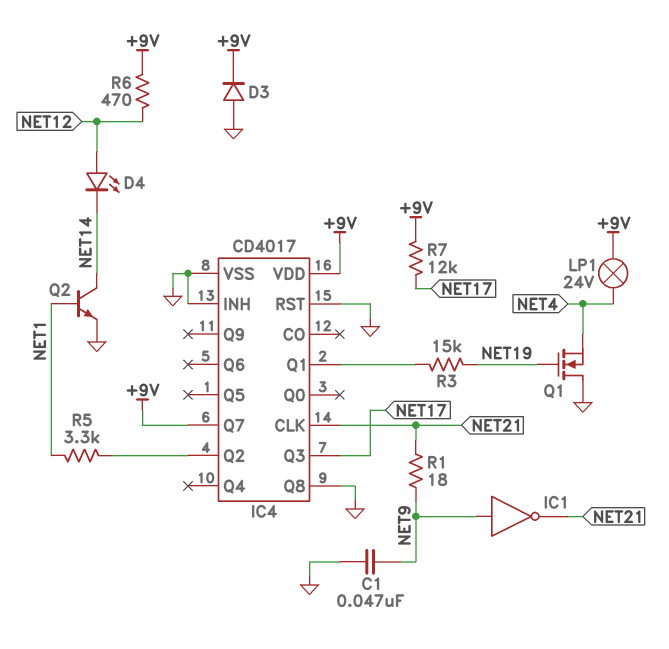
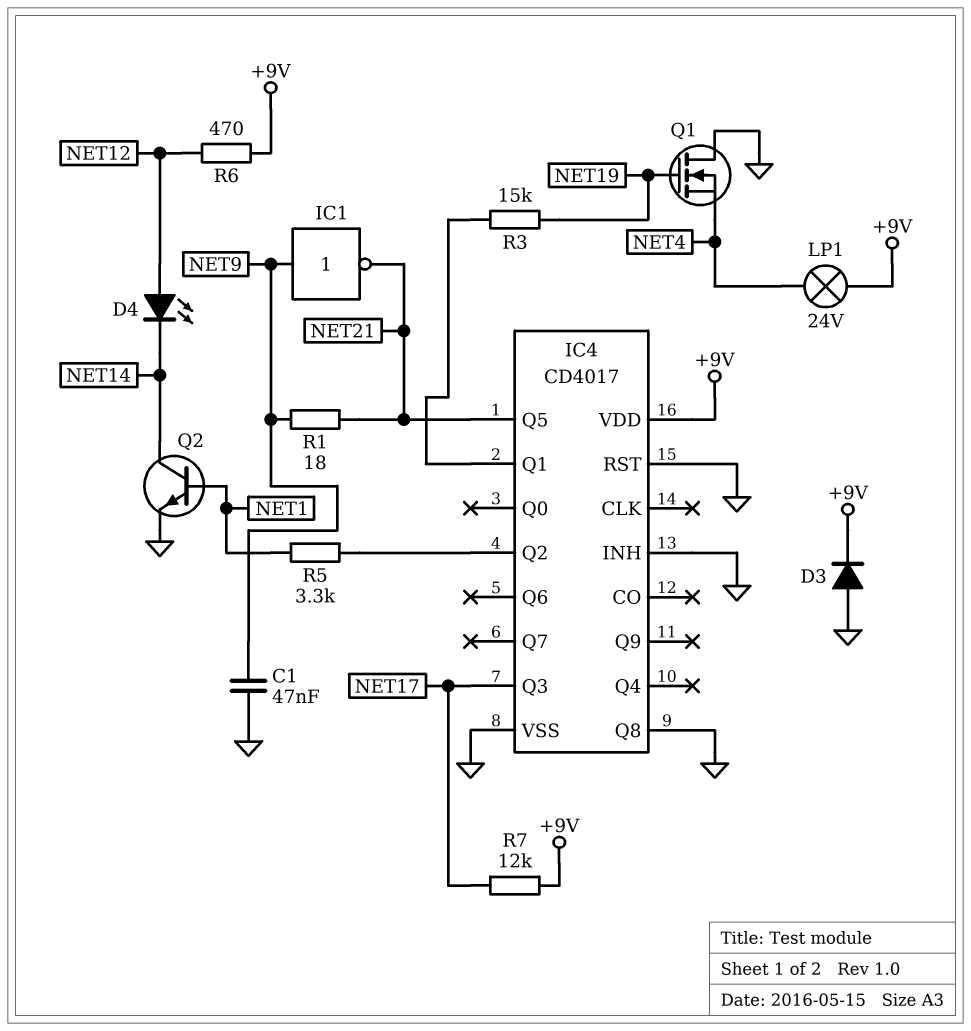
IC4 pin CLK: NET21 -> none
IC4 pin Q5: none -> NET21
IC4 pin Q7: +9V -> none

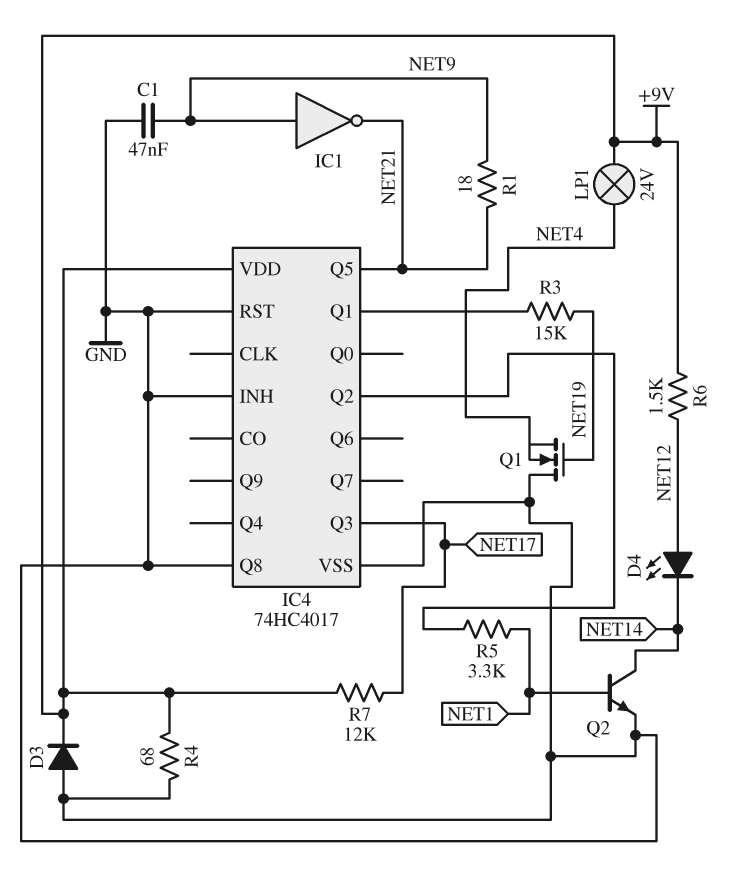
IC4: CD4017 -> 74HC4017
R4: none -> 68 (+9V, GND)
R6: 470 (+9V, NET12) -> 1.5k (+9V, NET12)

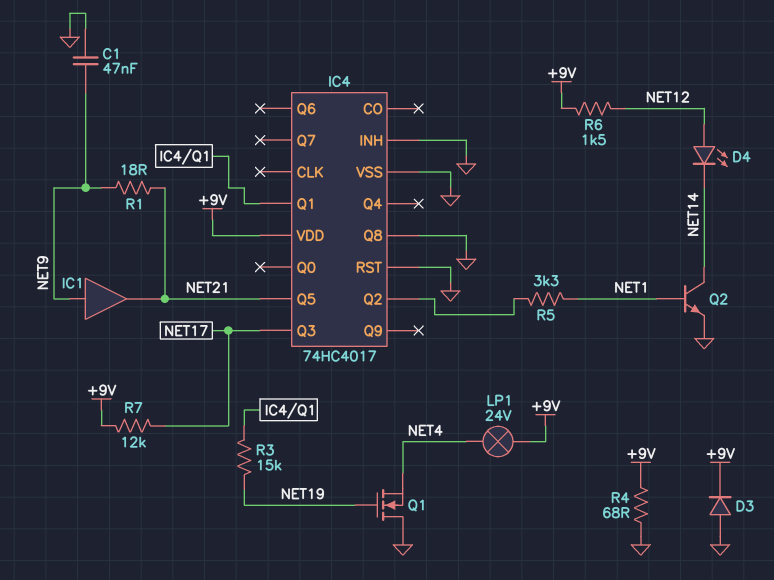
IC1: NOT (in NET9, out NET21) -> buffer (in NET9, out NET21)

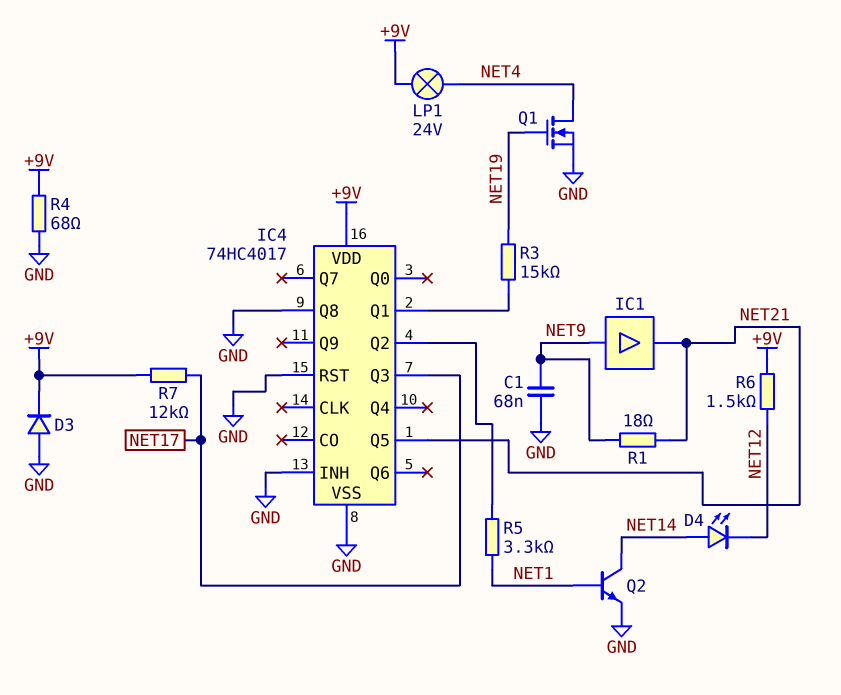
C1: 47nF (GND, NET9) -> 68nF (GND, NET9)
D4: LED (A NET12, K NET14) -> LED (A NET14, K NET12)
Q1: NMOS (G NET19, D GND, S NET4) -> NMOS (G NET19, D NET4, S GND)

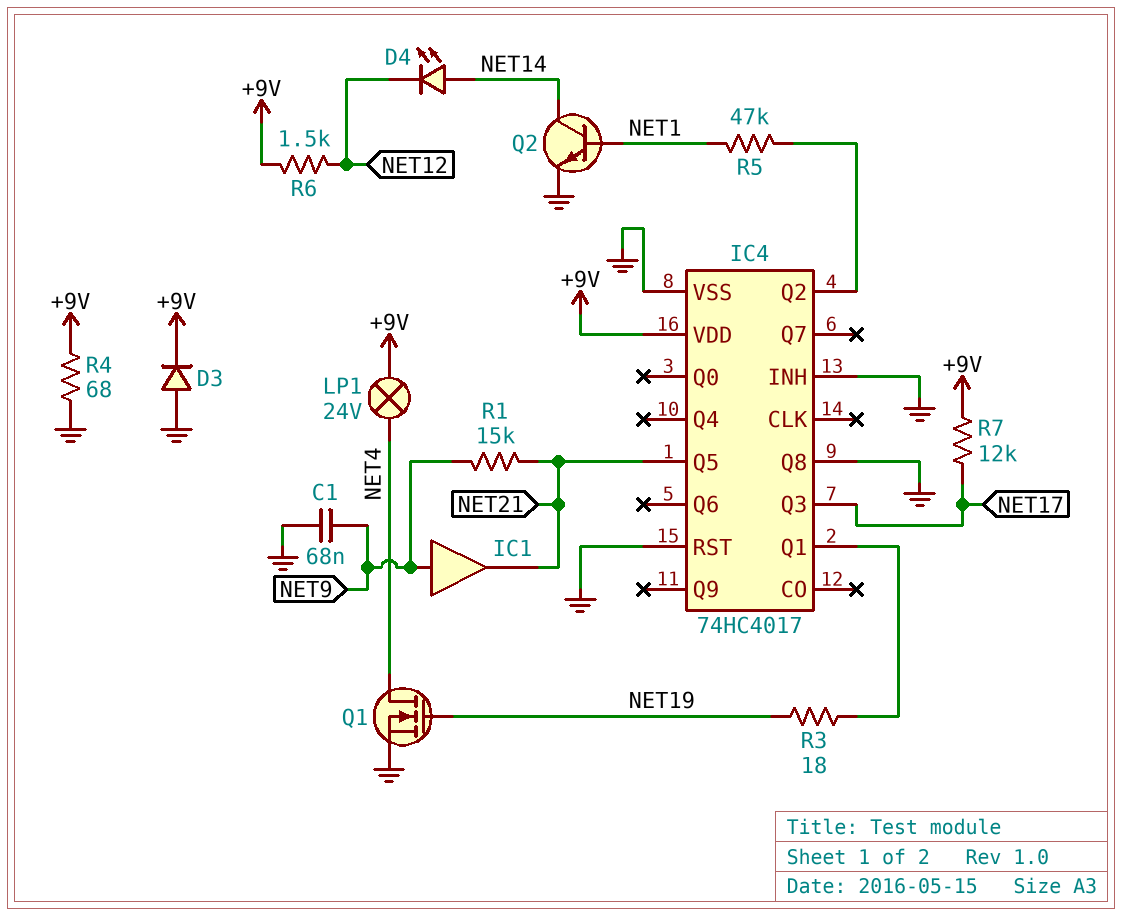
R1: 18 (NET9, NET21) -> 15k (NET9, NET21)
R3: 15k (IC4/Q1, NET19) -> 18 (IC4/Q1, NET19)
R5: 3.3k (IC4/Q2, NET1) -> 47k (IC4/Q2, NET1)

